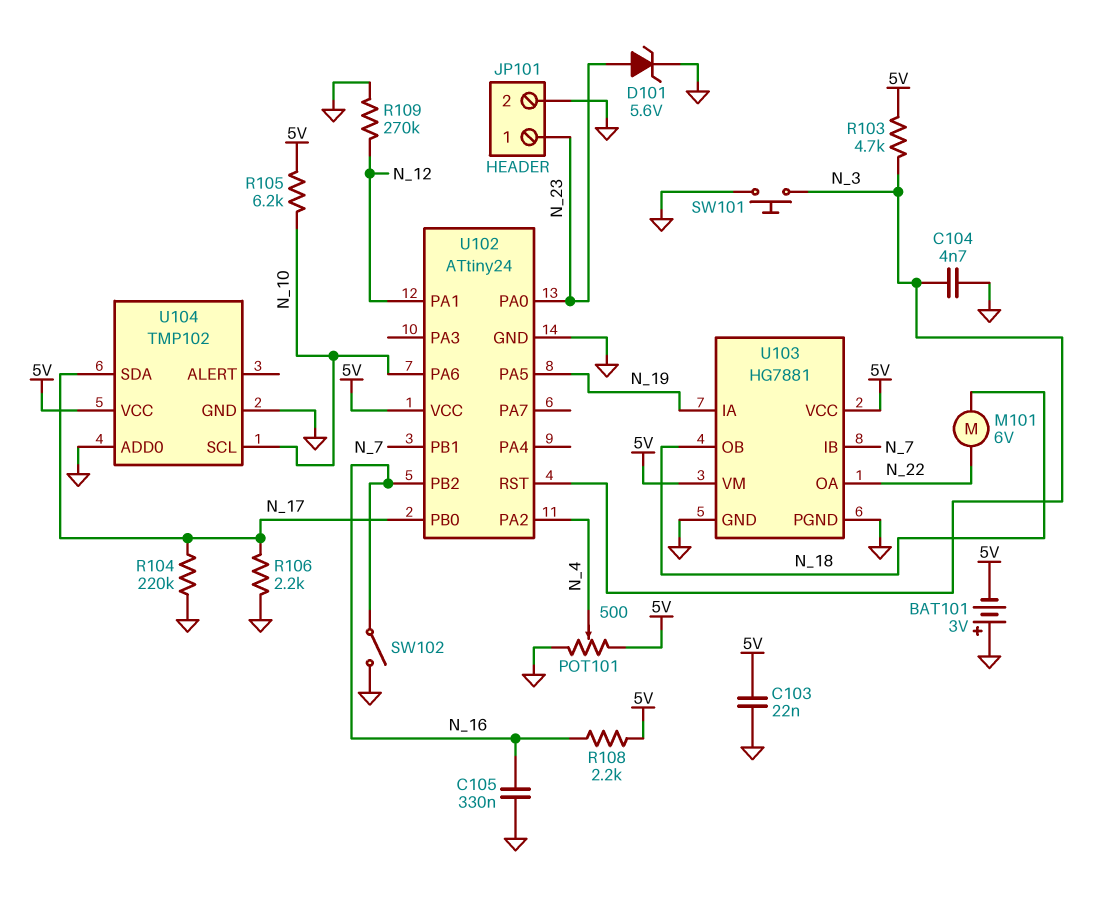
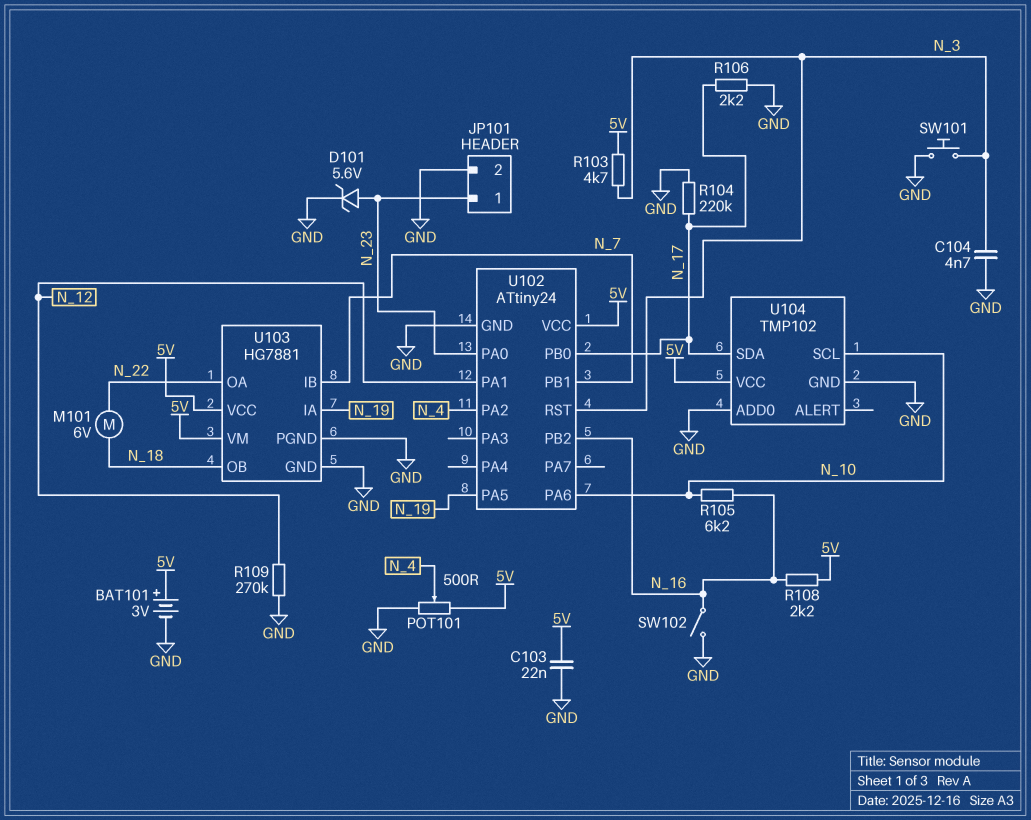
BAT101: 3V (plus GND, minus 5V) -> 3V (plus 5V, minus GND)
C105: 330nF (GND, N_16) -> none
R105: 6.2k (5V, N_10) -> 6.2k (N_10, N_16)

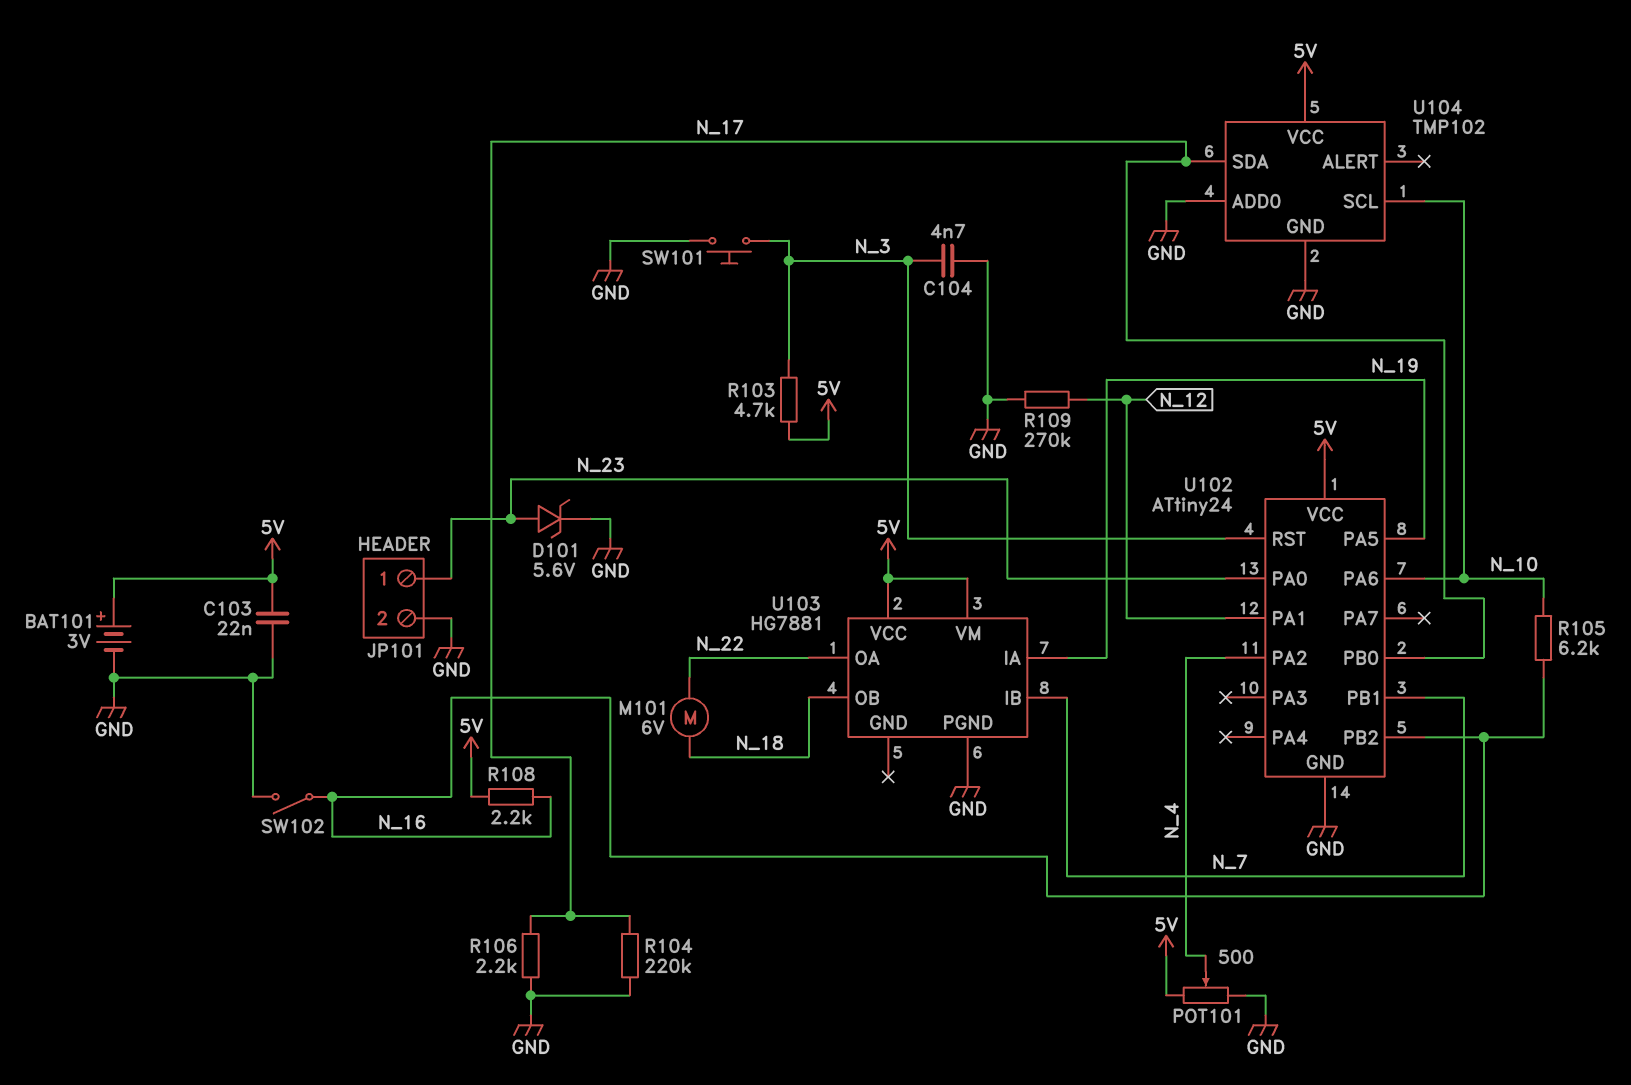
U103 pin GND: GND -> none

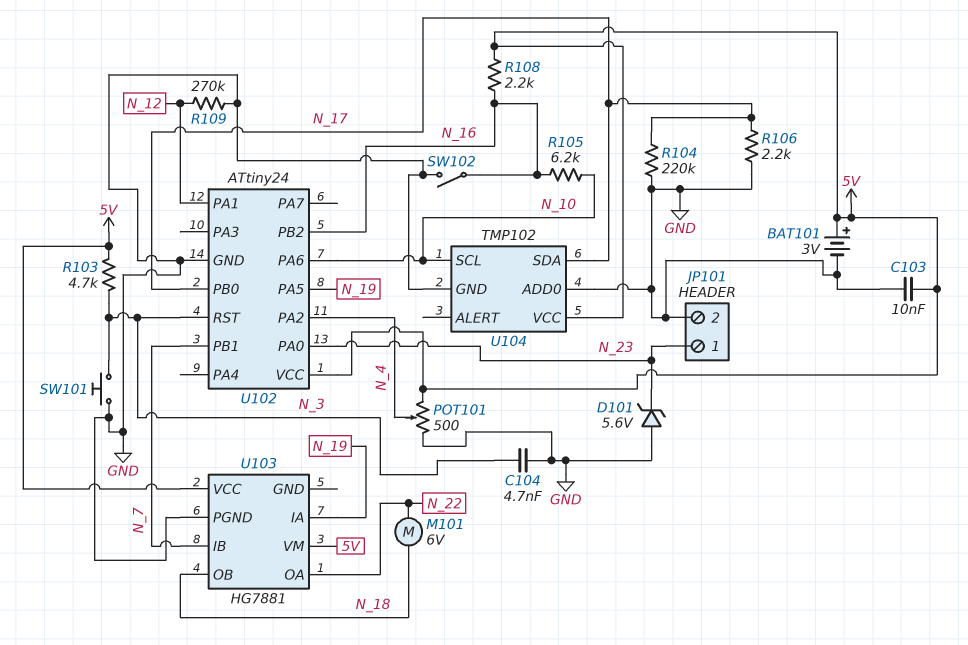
C103: 22nF (5V, GND) -> 10nF (5V, GND)
D101: zener 5.6V (A N_23, K GND) -> zener 5.6V (A GND, K N_23)

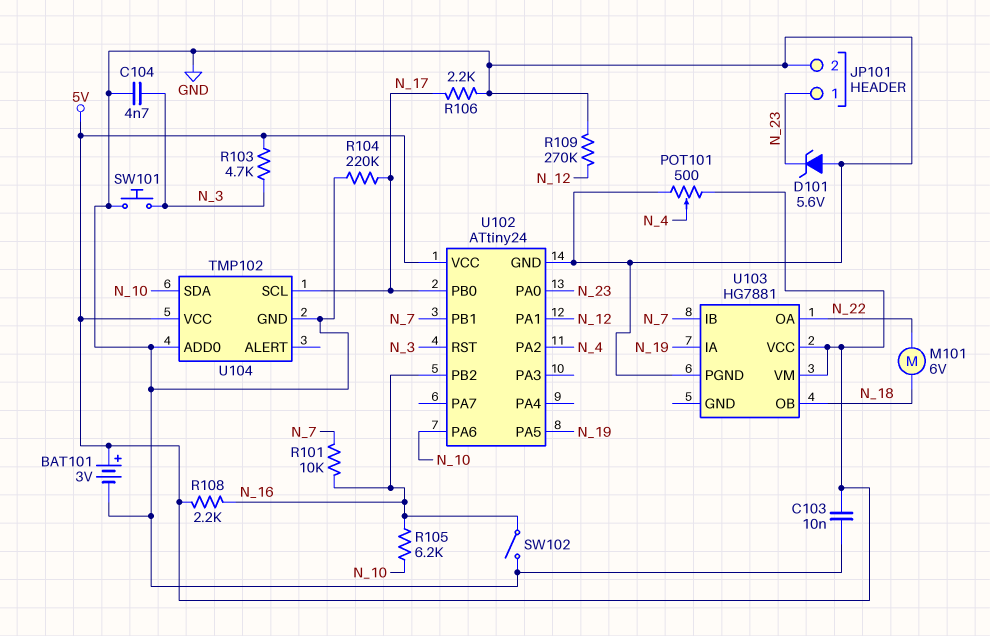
R101: none -> 10k (N_7, N_16)
U104 pin SCL: N_10 -> N_17
U104 pin SDA: N_17 -> N_10

